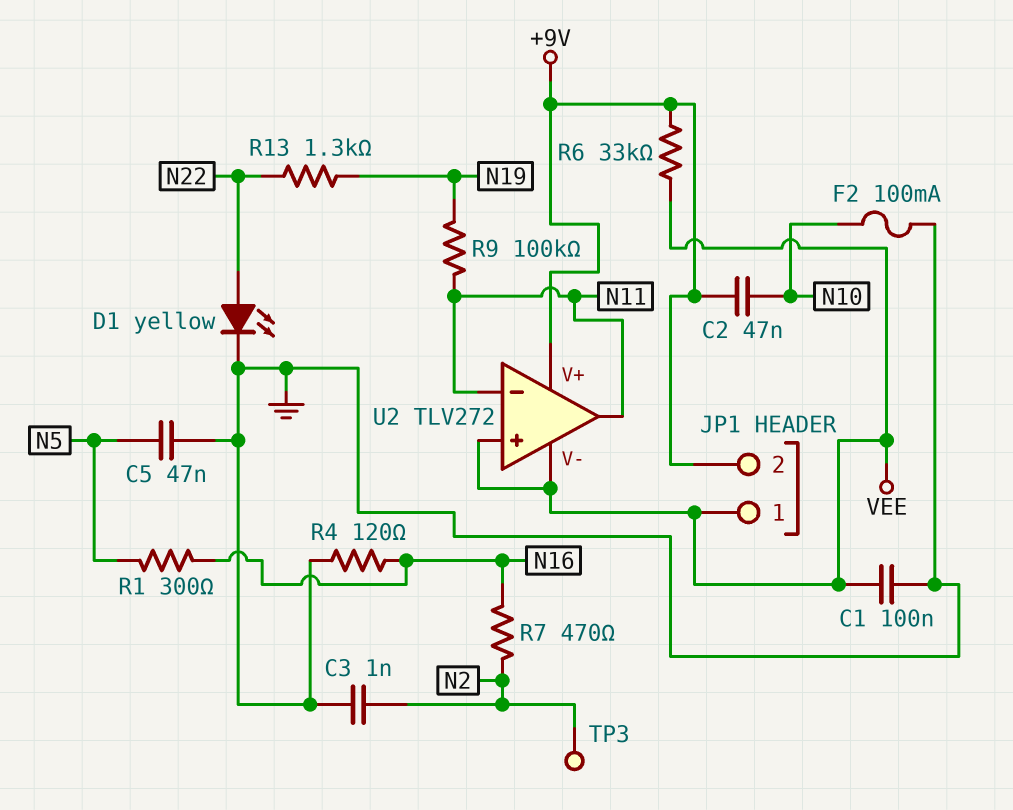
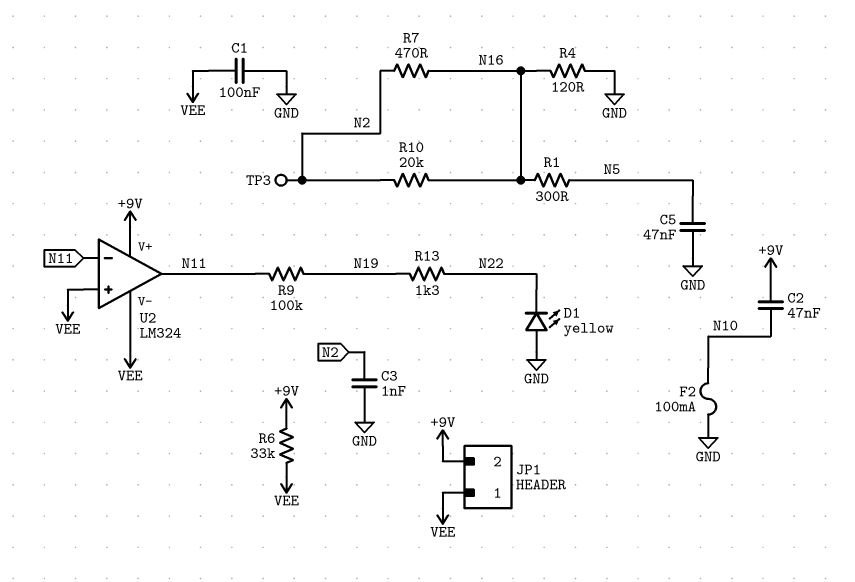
D1: LED yellow (A N22, K GND) -> LED yellow (A GND, K N22)
R10: none -> 20k (N2, N16)
U2: TLV272 -> LM324

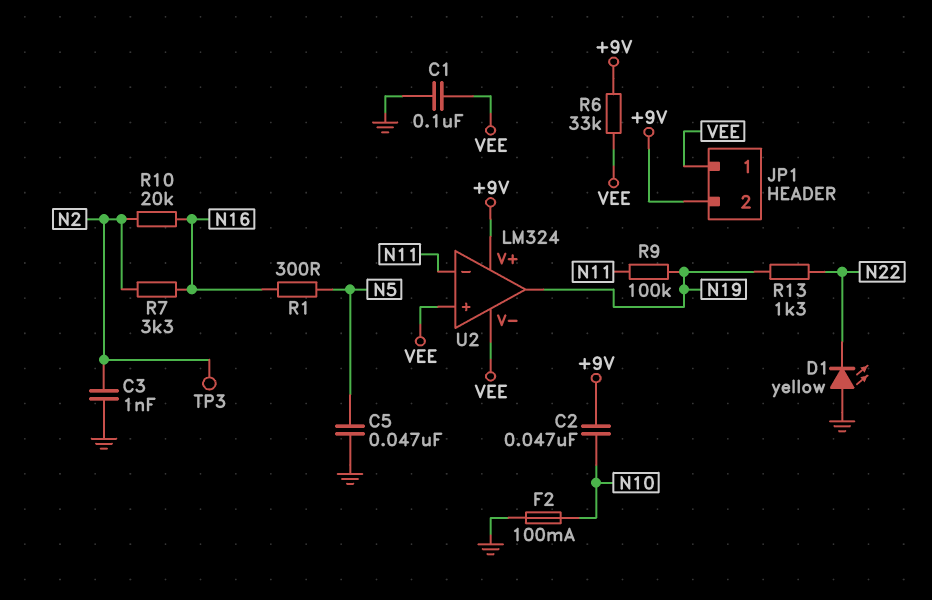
R4: 120 (GND, N16) -> none
R7: 470 (N2, N16) -> 3.3k (N2, N16)
U2 pin out: N11 -> N19

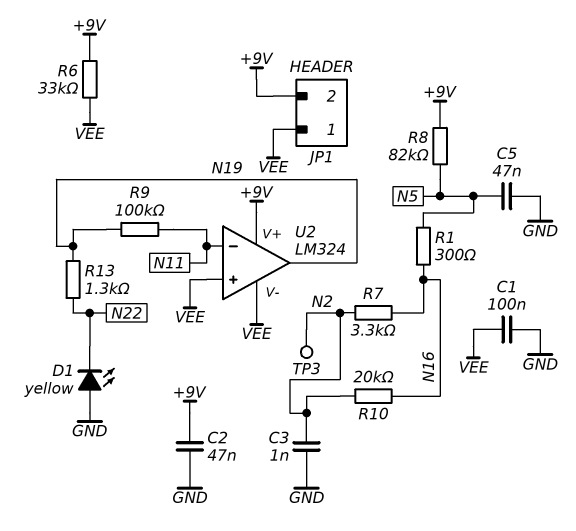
C2: 47nF (+9V, N10) -> 47nF (+9V, GND)
F2: 100mA (GND, N10) -> none
R8: none -> 82k (+9V, N5)

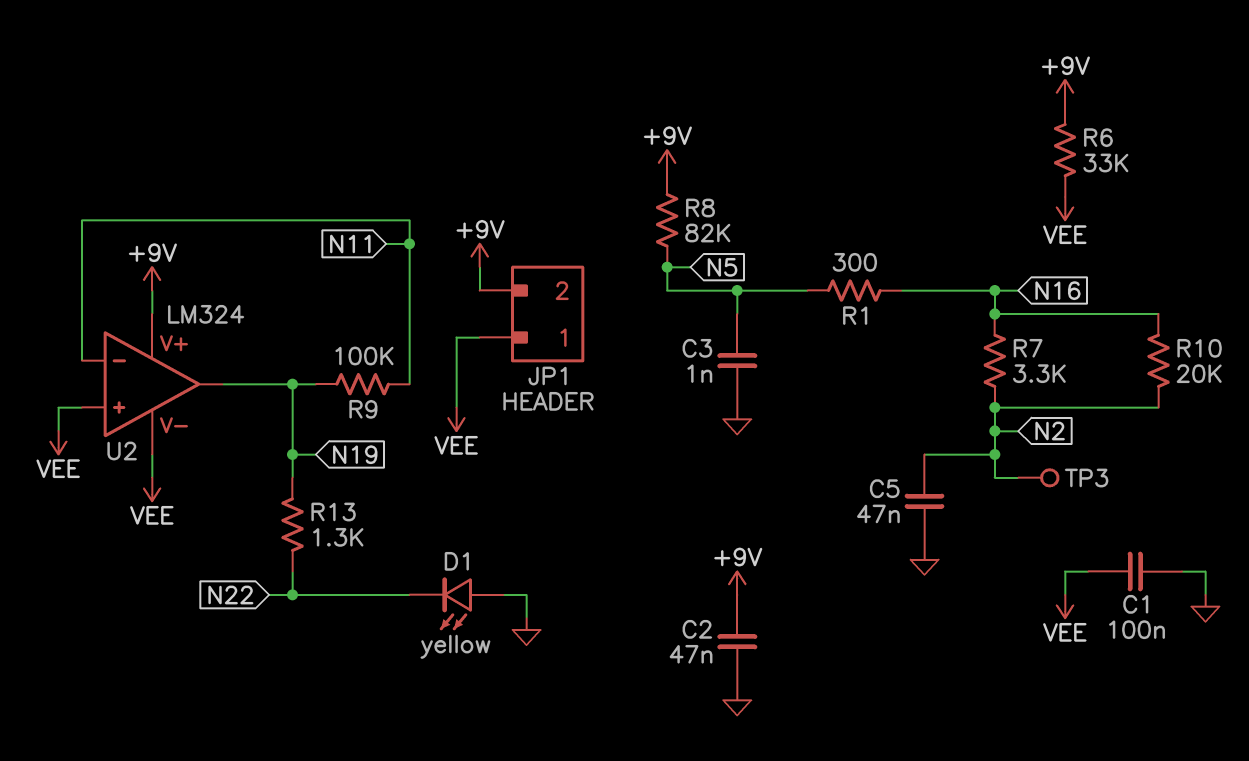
C3: 1nF (GND, N2) -> 1nF (GND, N5)
C5: 47nF (GND, N5) -> 47nF (GND, N2)

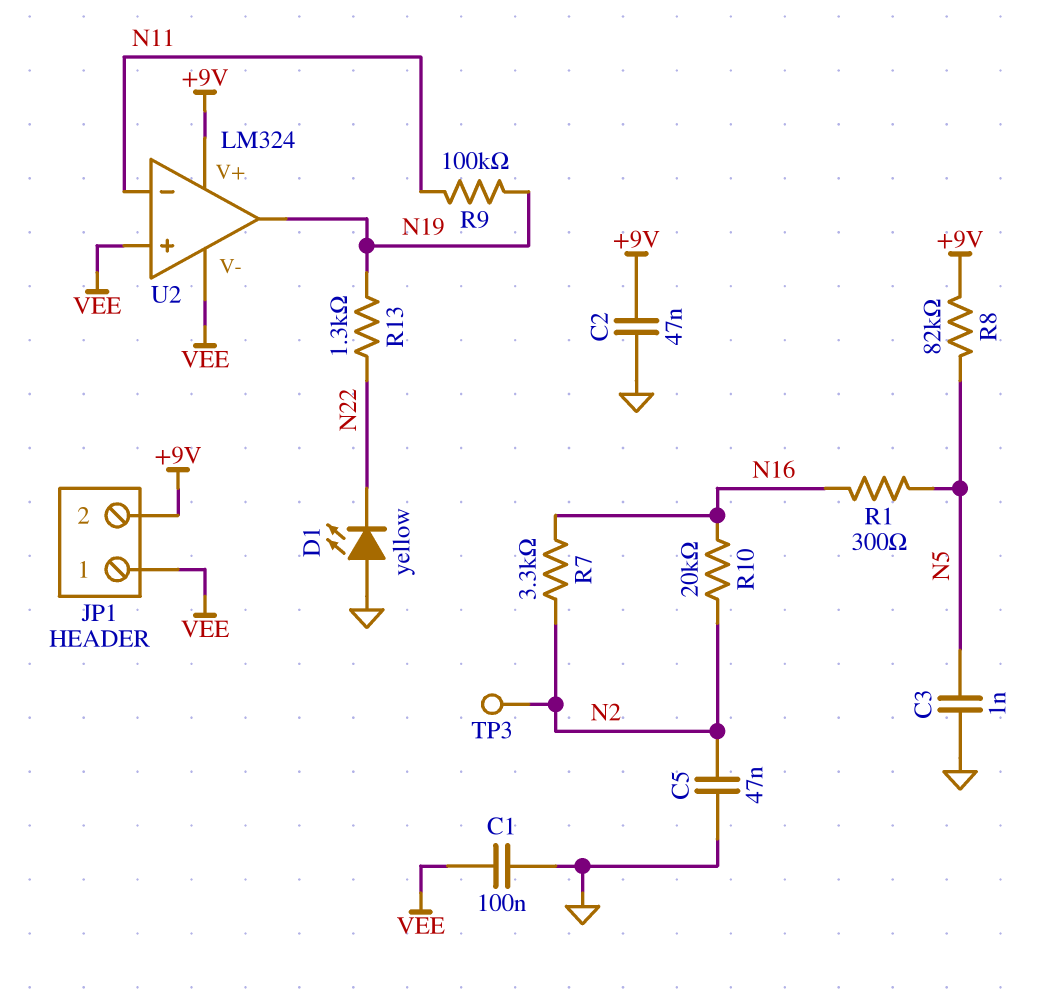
R6: 33k (+9V, VEE) -> none

